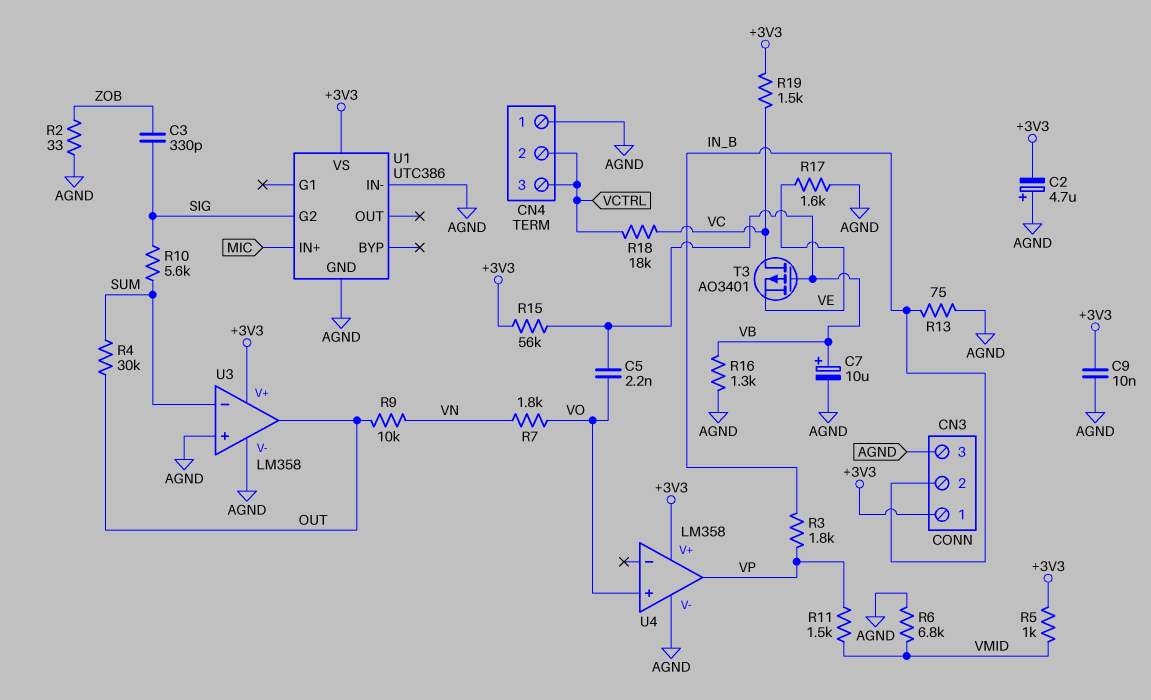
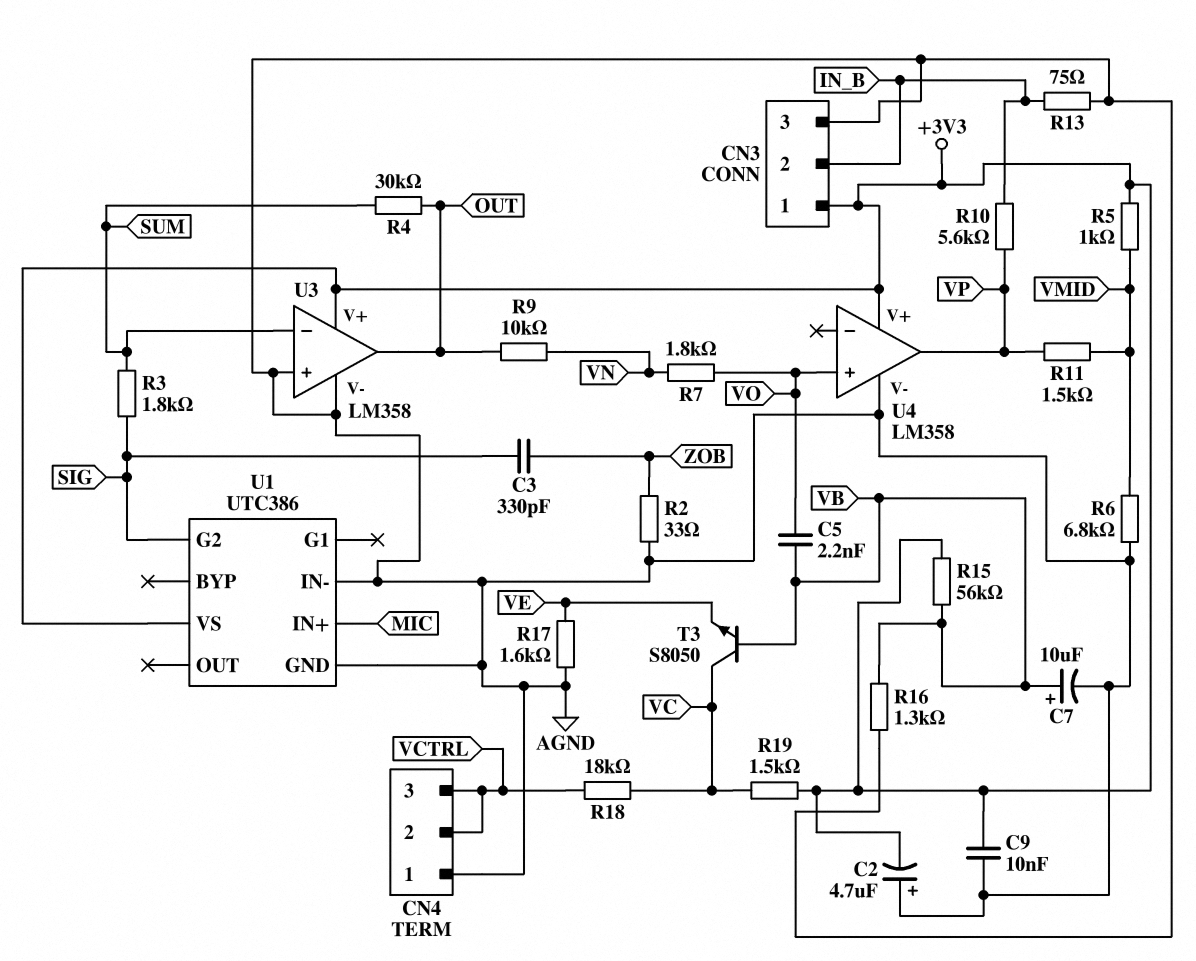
R3: 1.8k (IN_B, VP) -> 1.8k (SIG, SUM)
R10: 5.6k (SIG, SUM) -> 5.6k (IN_B, VP)
T3: PMOS AO3401 (G VB, D VC, S VE) -> NPN S8050 (B VB, C VC, E VE)

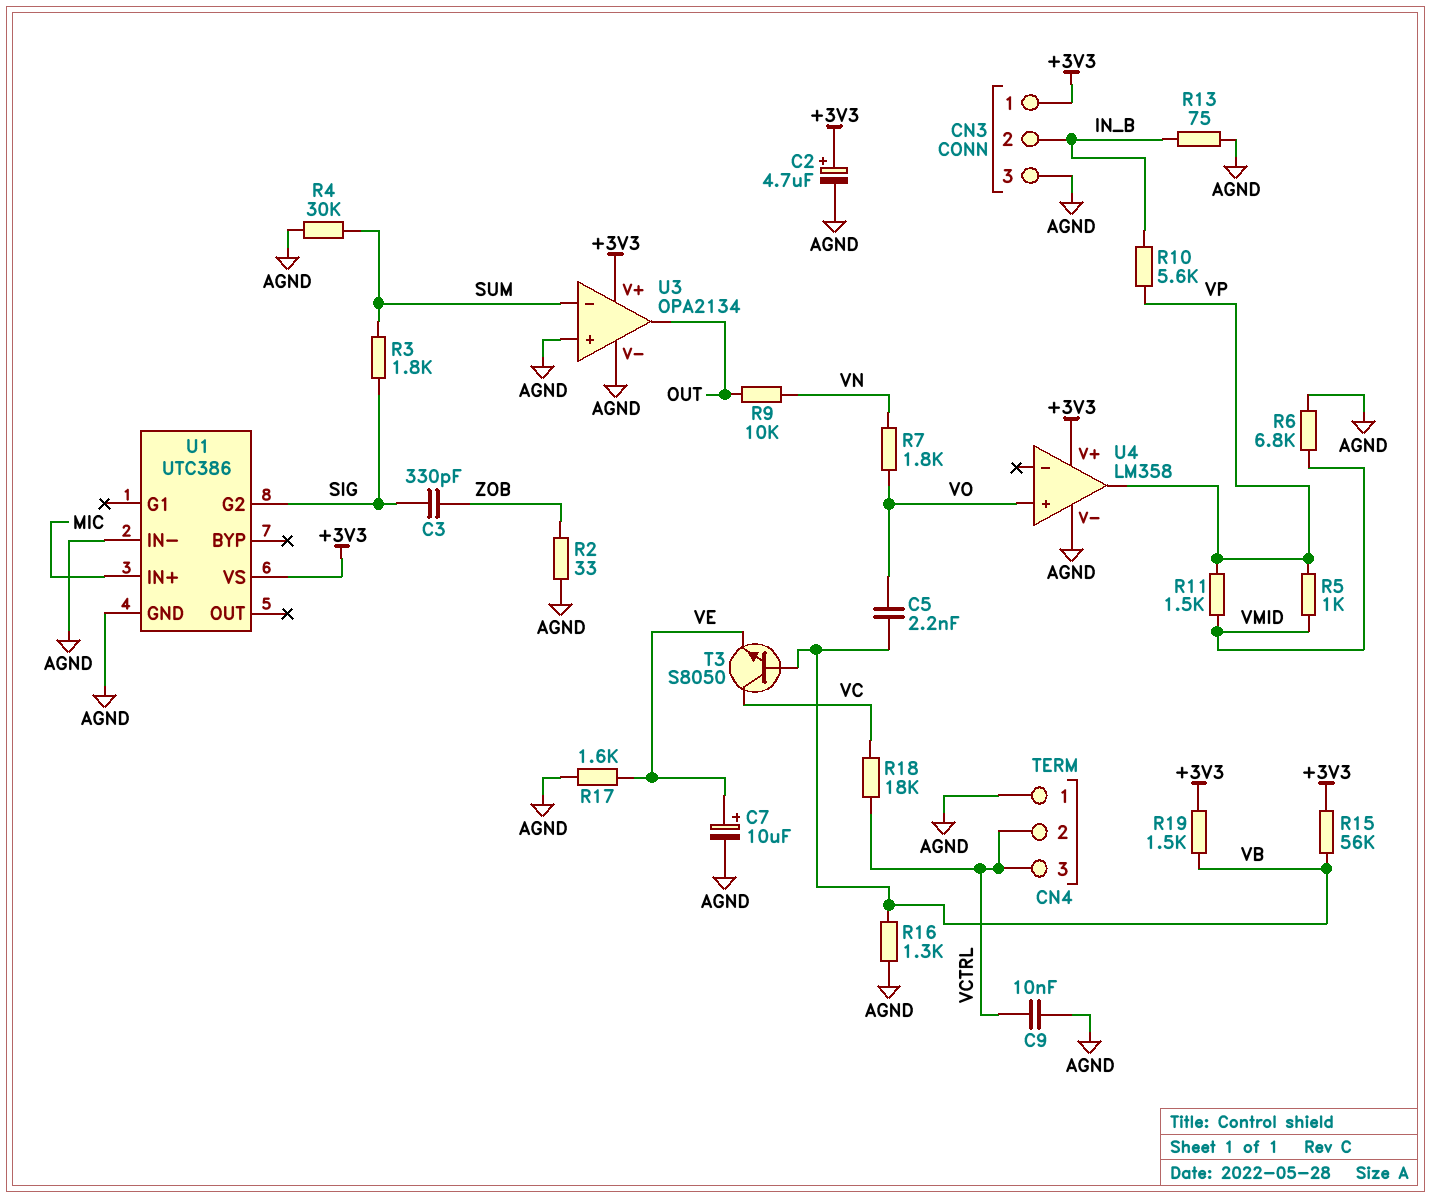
C2: 4.7uF (plus AGND, minus +3V3) -> 4.7uF (plus +3V3, minus AGND)
C7: 10uF (plus VB, minus AGND) -> 10uF (plus VE, minus AGND)
C9: 10nF (+3V3, AGND) -> 10nF (AGND, VCTRL)
R4: 30k (OUT, SUM) -> 30k (AGND, SUM)
R5: 1k (+3V3, VMID) -> 1k (VMID, VP)
R19: 1.5k (+3V3, VC) -> 1.5k (+3V3, VB)
U3: LM358 -> OPA2134

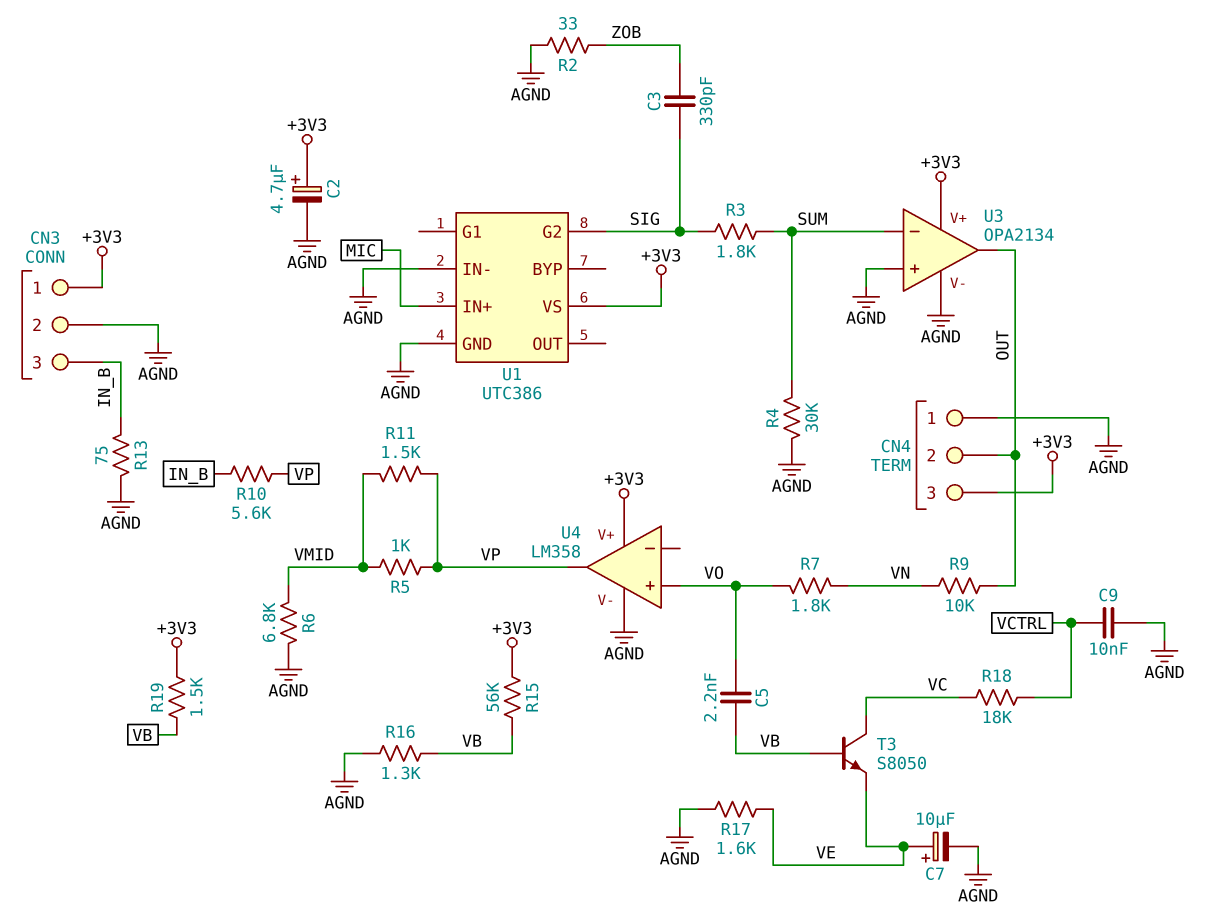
CN3 pin 2: IN_B -> AGND
CN3 pin 3: AGND -> IN_B
CN4 pin 2: VCTRL -> OUT
CN4 pin 3: VCTRL -> +3V3

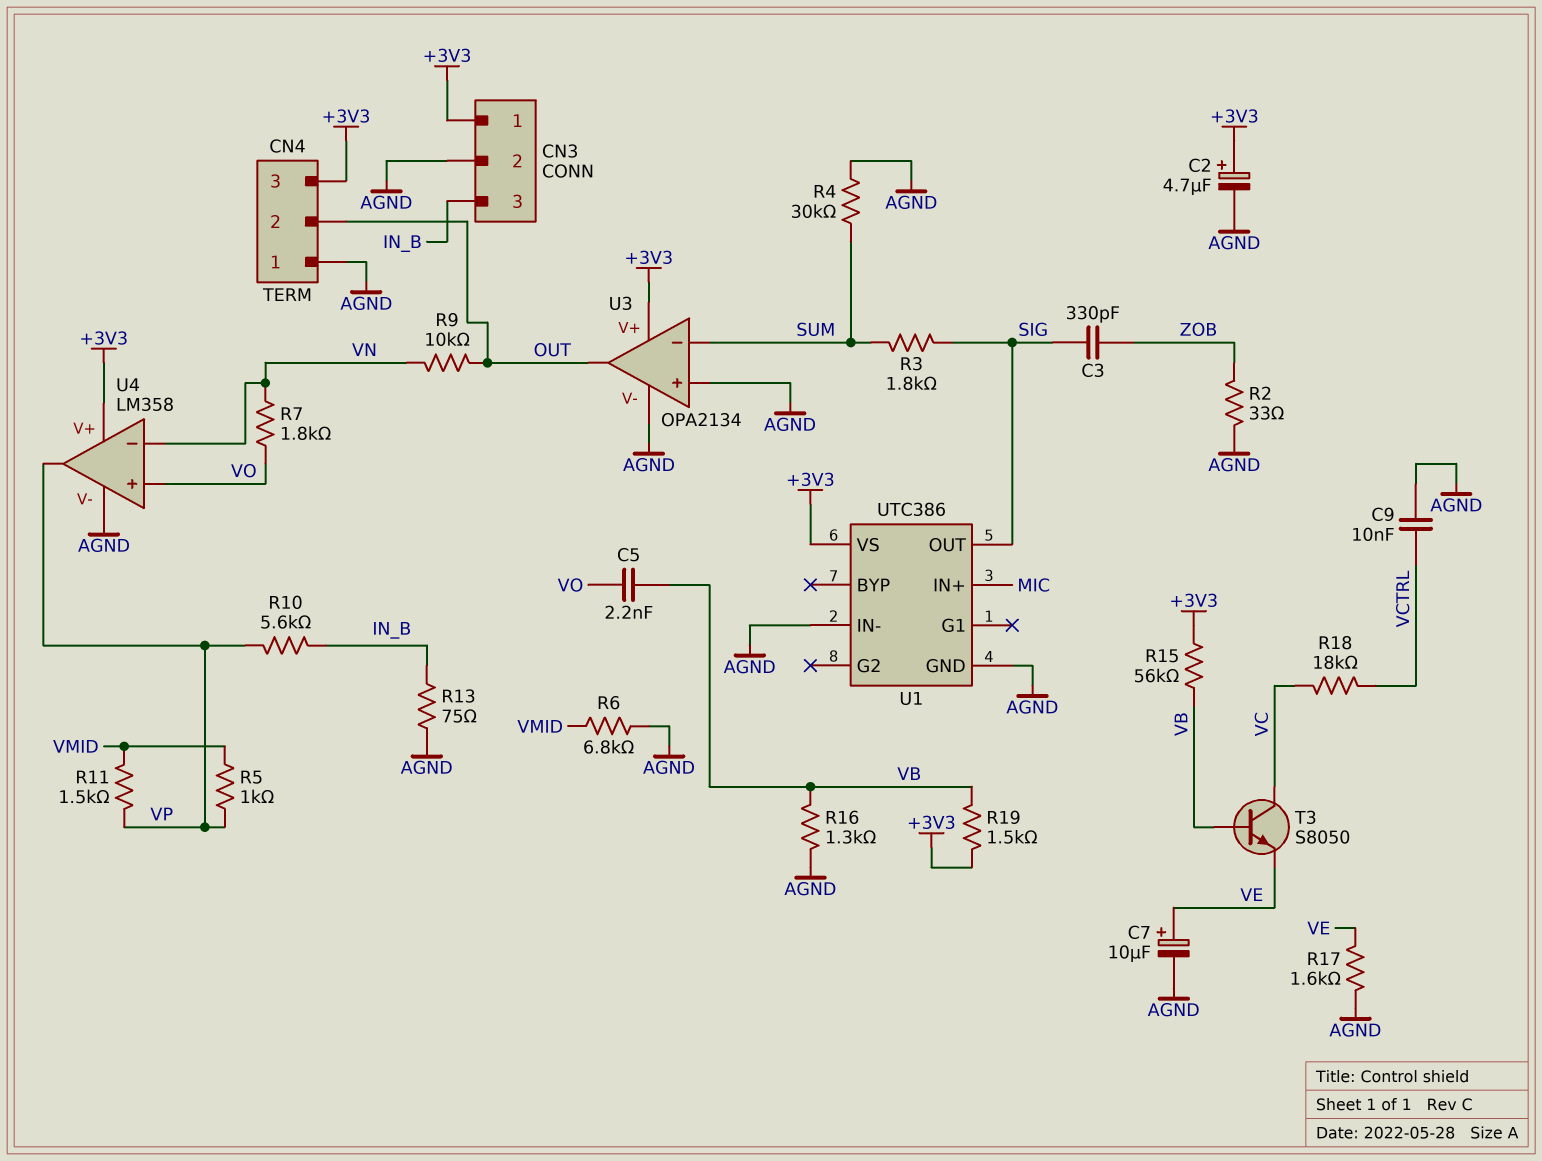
U1 pin G2: SIG -> none
U1 pin OUT: none -> SIG
U4 pin in-: none -> VN

